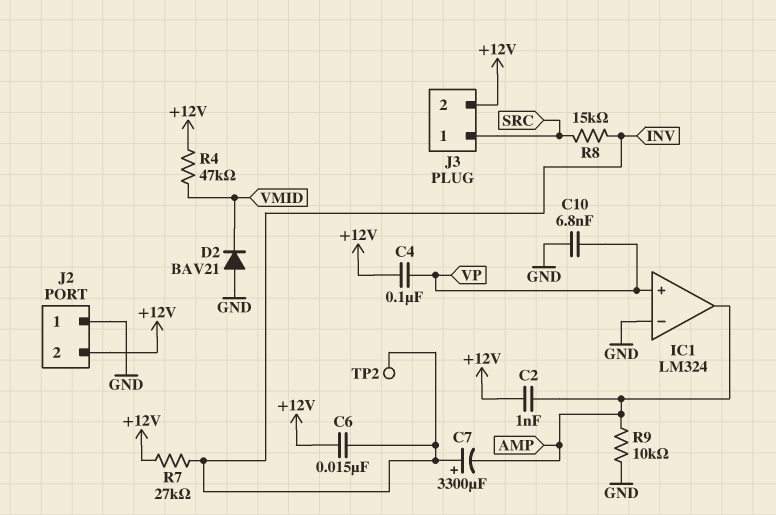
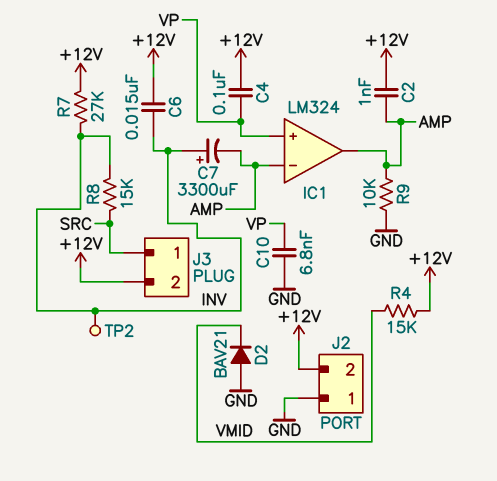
IC1 pin in-: GND -> AMP
R4: 47k (+12V, VMID) -> 15k (+12V, VMID)

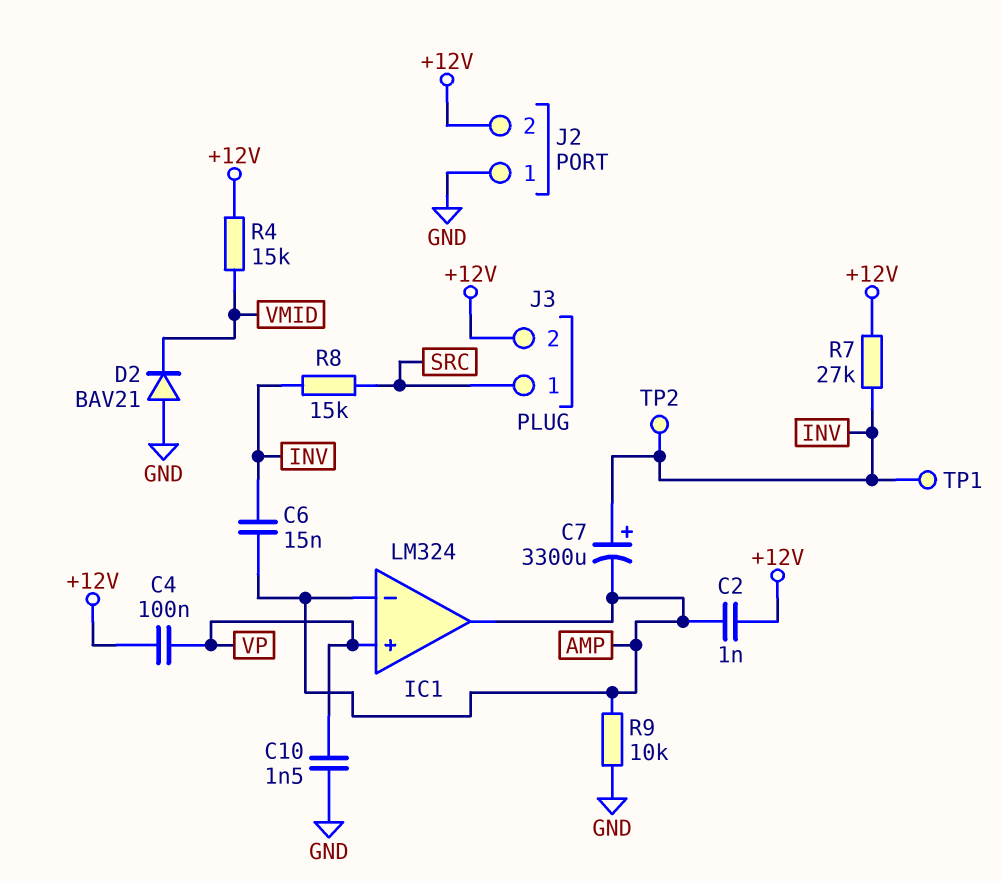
C6: 15nF (+12V, INV) -> 15nF (AMP, INV)
C10: 6.8nF (GND, VP) -> 1.5nF (GND, VP)
TP1: none -> test point (INV)

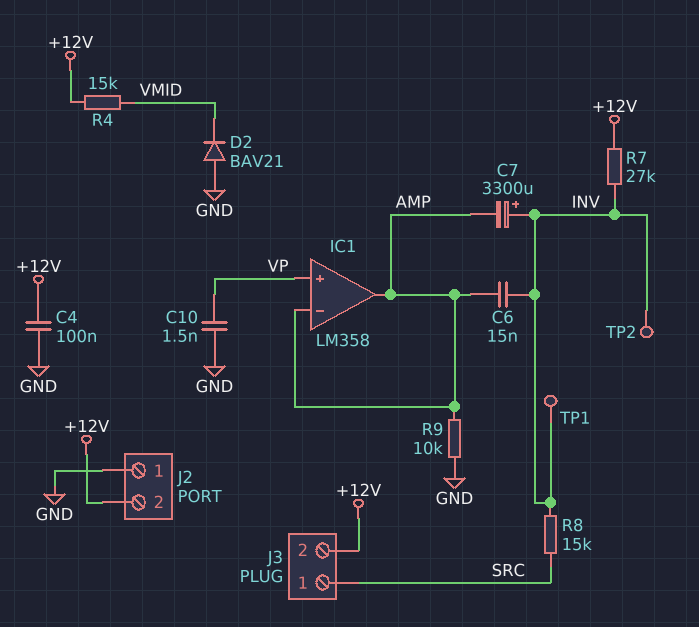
C2: 1nF (+12V, AMP) -> none
C4: 100nF (+12V, VP) -> 100nF (+12V, GND)
IC1: LM324 -> LM358

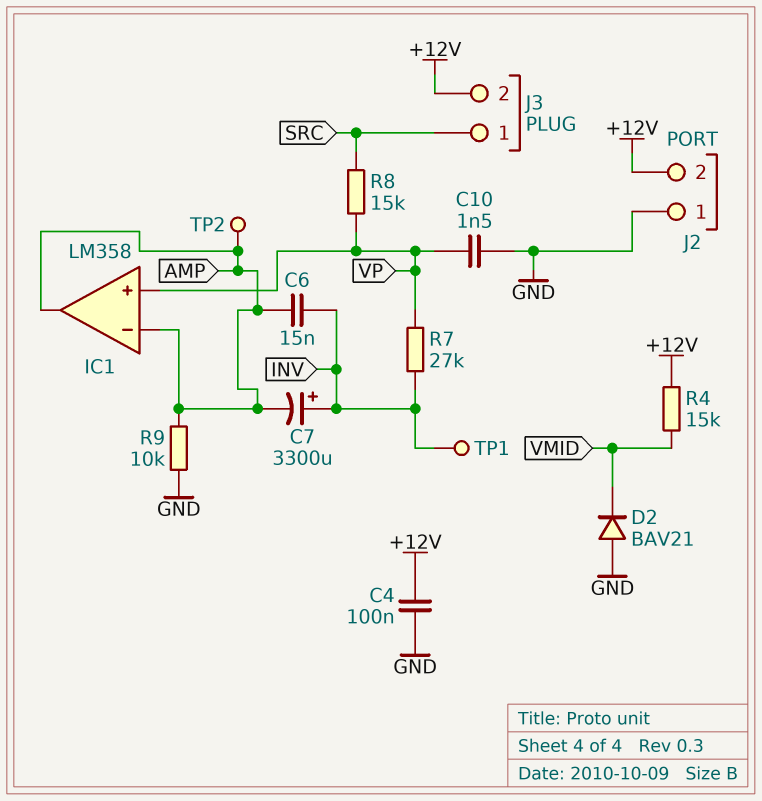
R7: 27k (+12V, INV) -> 27k (INV, VP)
R8: 15k (INV, SRC) -> 15k (SRC, VP)
TP2: test point (INV) -> test point (AMP)

